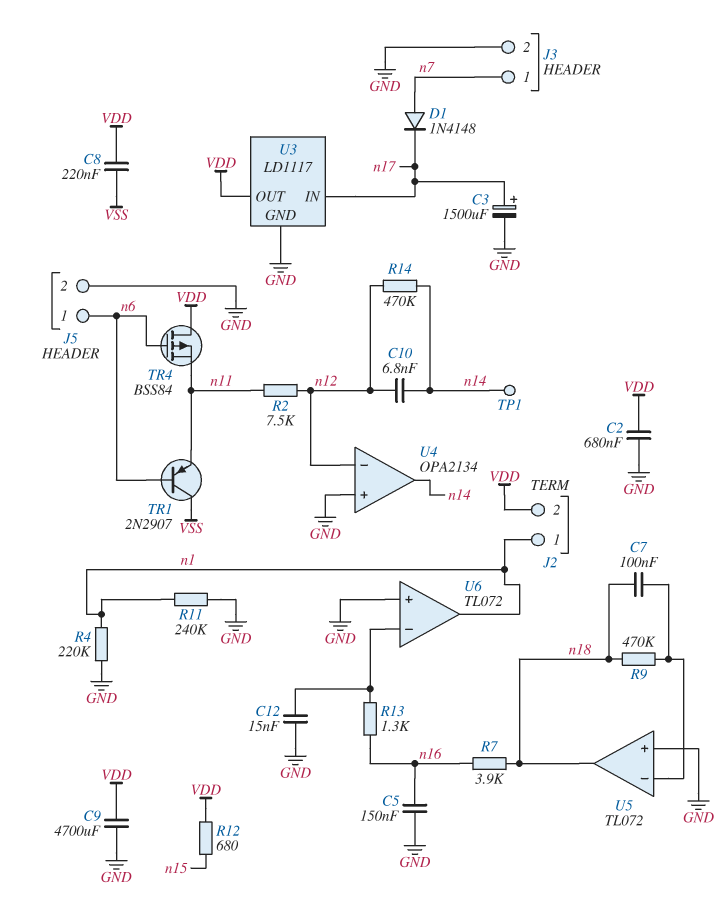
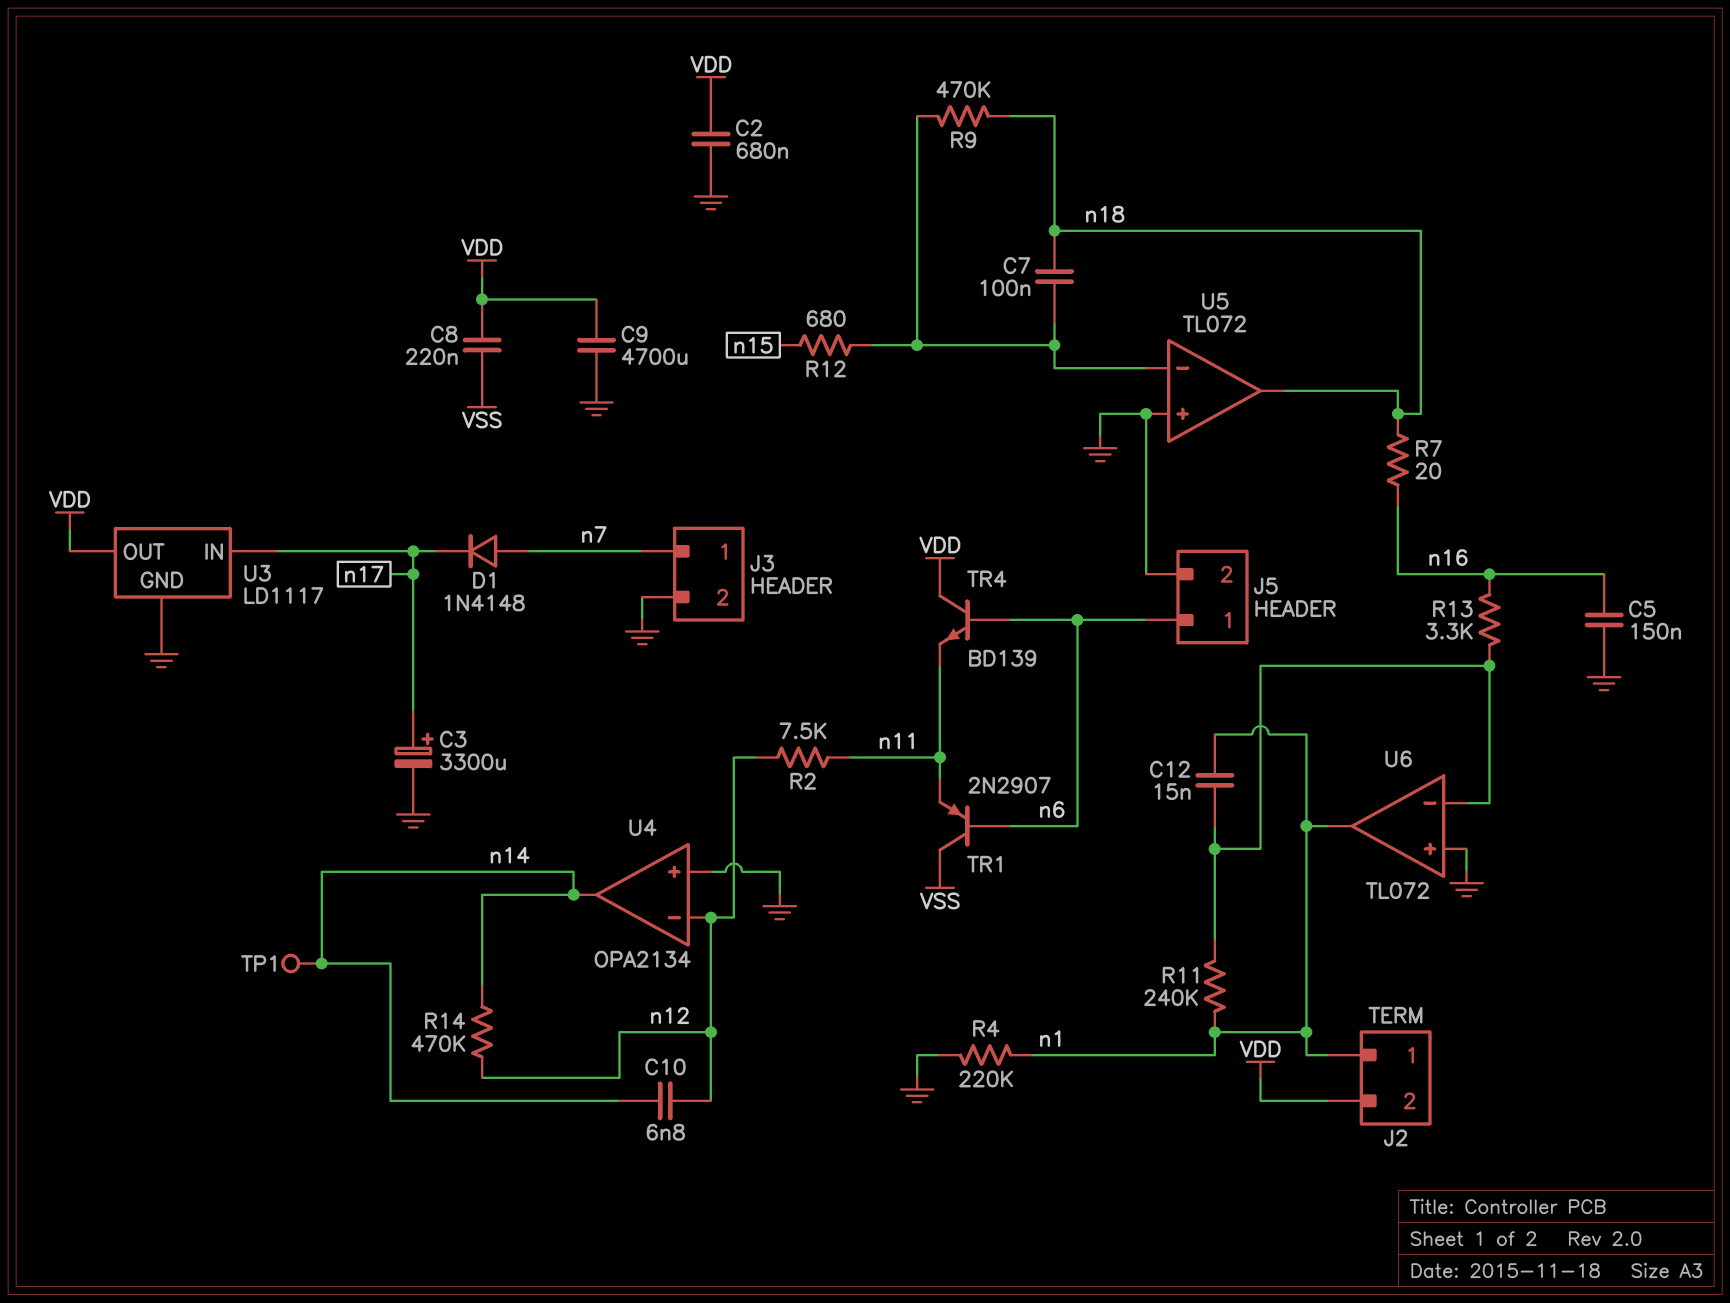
C3: 1500uF (plus n17, minus GND) -> 3300uF (plus n17, minus GND)
C12: 15nF (GND, U6/in-) -> 15nF (U6/in-, n1)
R7: 3.9k (n16, n18) -> 20 (n16, n18)
R11: 240k (GND, n1) -> 240k (U6/in-, n1)
R12: 680 (VDD, n15) -> 680 (U5/in-, n15)
R13: 1.3k (U6/in-, n16) -> 3.3k (U6/in-, n16)
TR4: PMOS BSS84 (G n6, D VDD, S n11) -> NPN BD139 (B n6, C VDD, E n11)

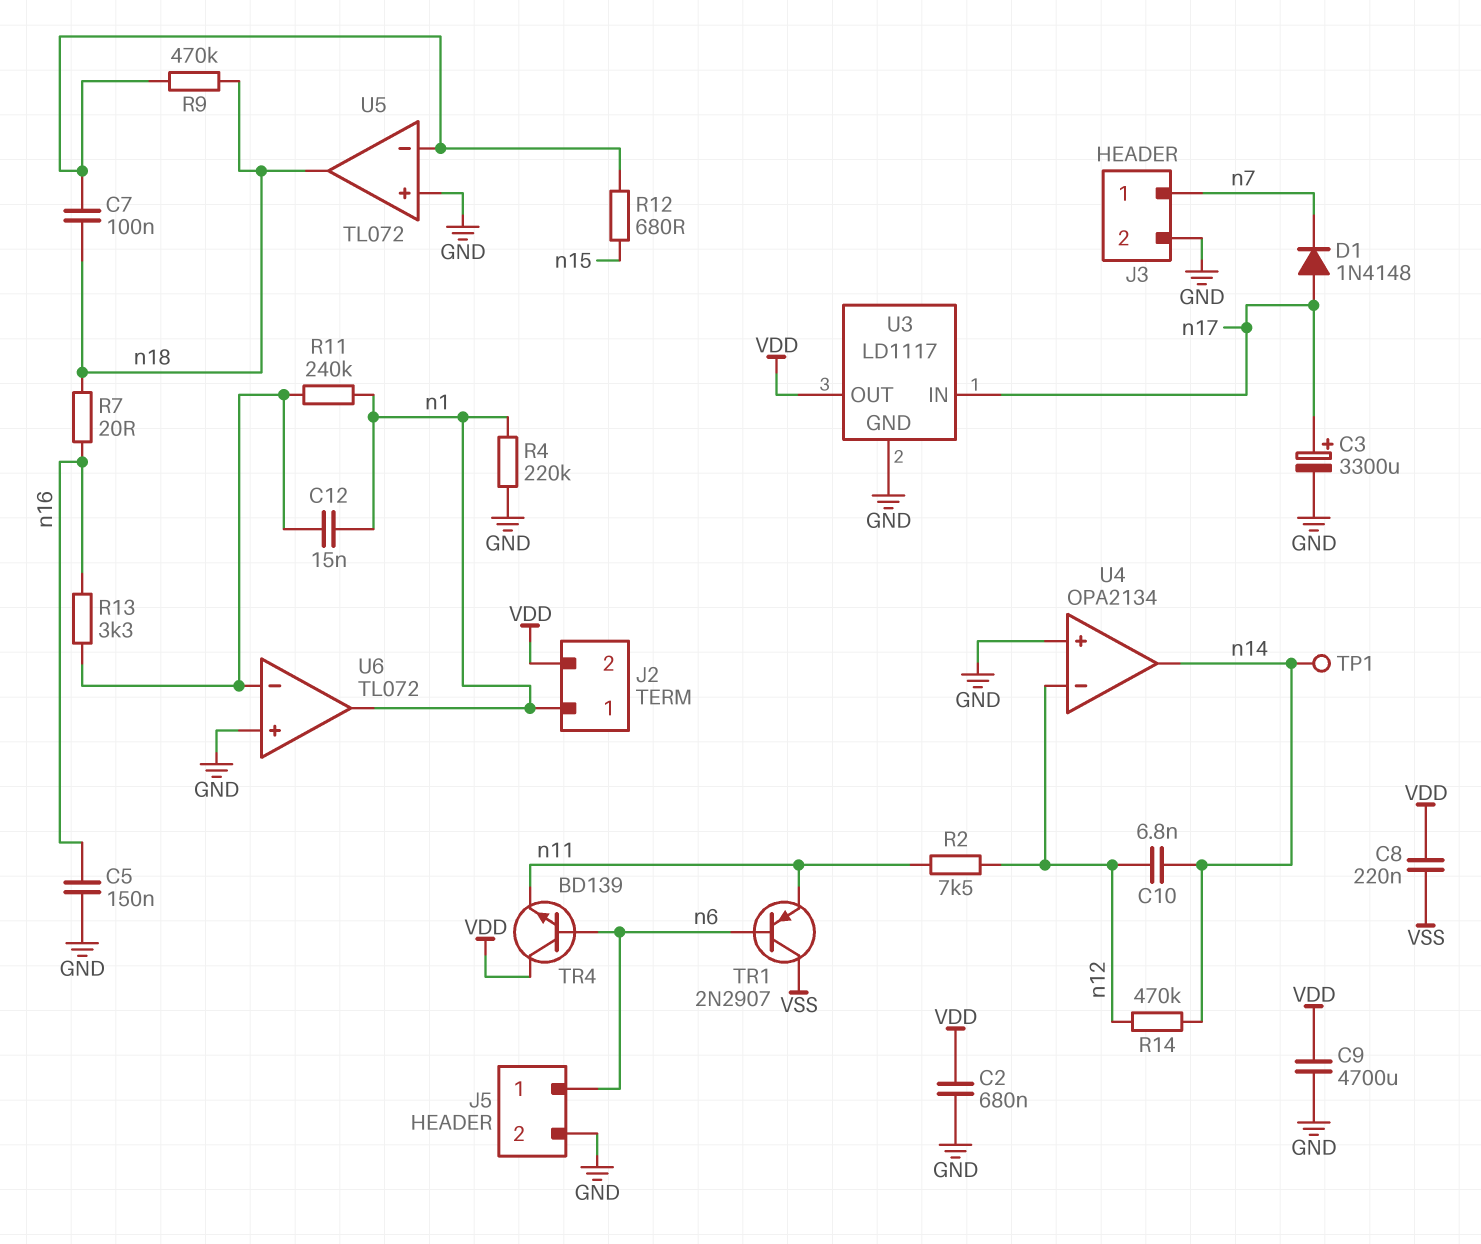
D1: diode 1N4148 (A n7, K n17) -> diode 1N4148 (A n17, K n7)

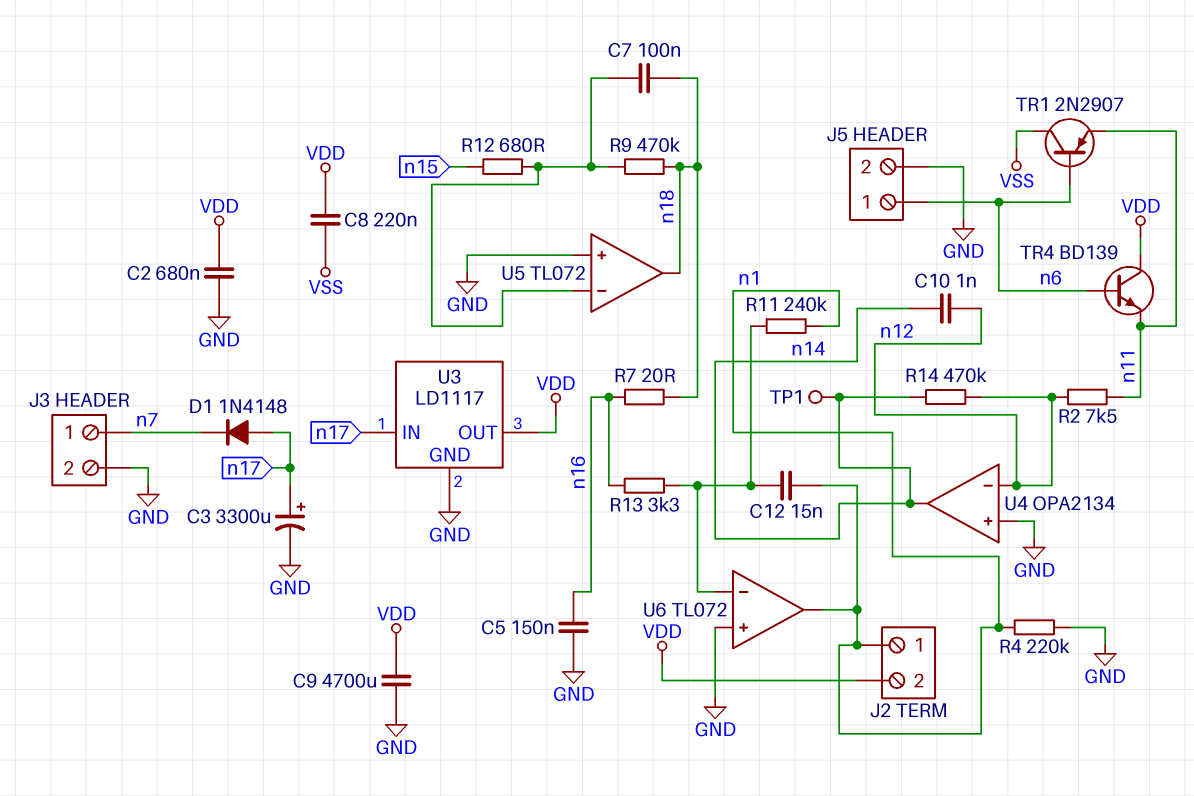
C10: 6.8nF (n12, n14) -> 1nF (n12, n14)

